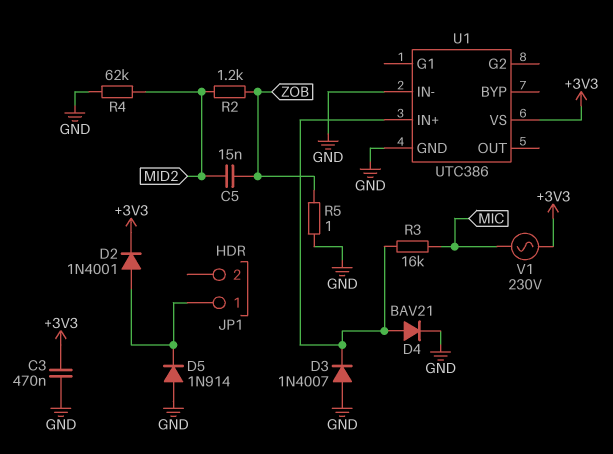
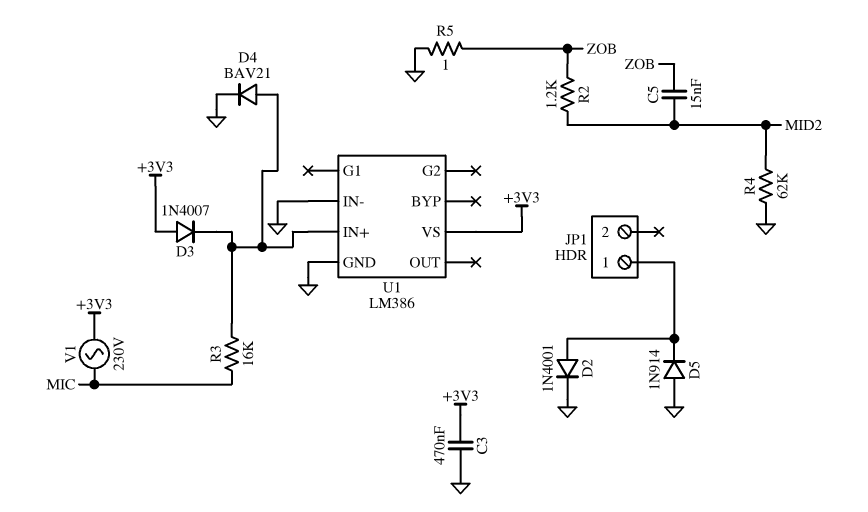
D2: diode 1N4001 (A JP1/1, K +3V3) -> diode 1N4001 (A JP1/1, K GND)
D3: diode 1N4007 (A GND, K U1/IN+) -> diode 1N4007 (A +3V3, K U1/IN+)
U1: UTC386 -> LM386

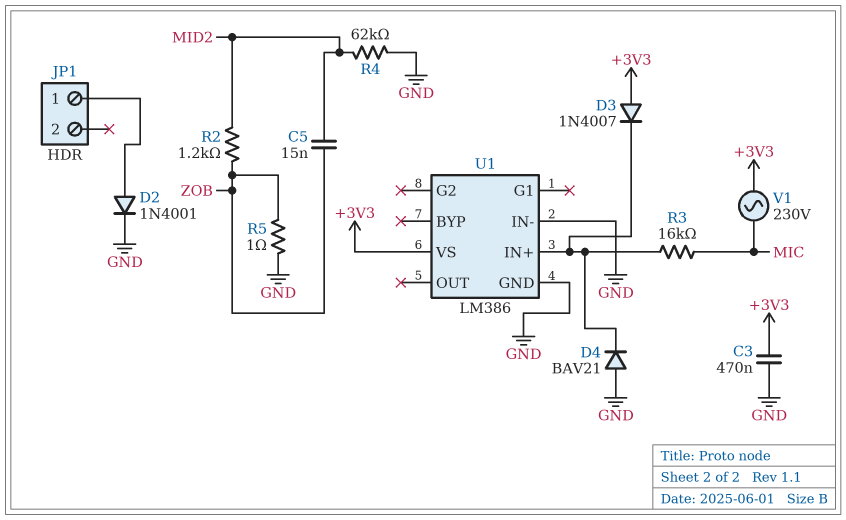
D4: diode BAV21 (A U1/IN+, K GND) -> diode BAV21 (A GND, K U1/IN+)
D5: diode 1N914 (A GND, K JP1/1) -> none

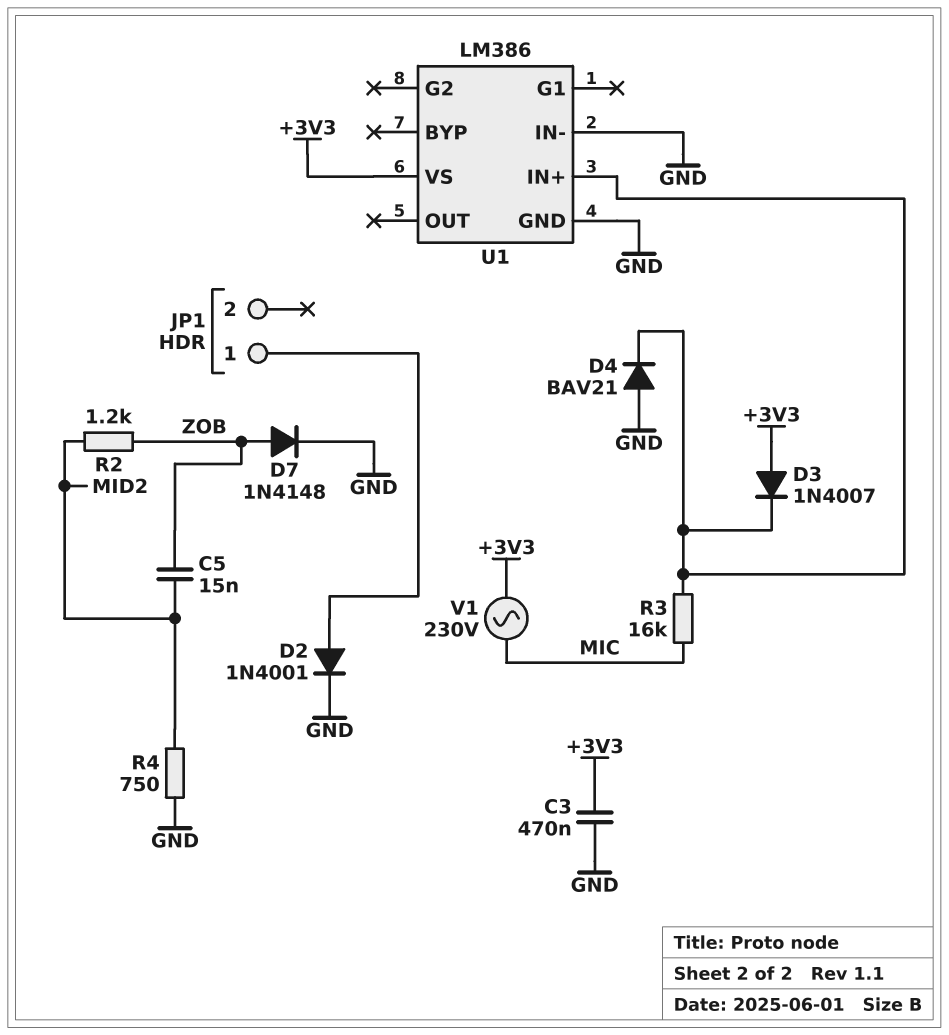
D7: none -> diode 1N4148 (A ZOB, K GND)
R4: 62k (GND, MID2) -> 750 (GND, MID2)
R5: 1 (GND, ZOB) -> none

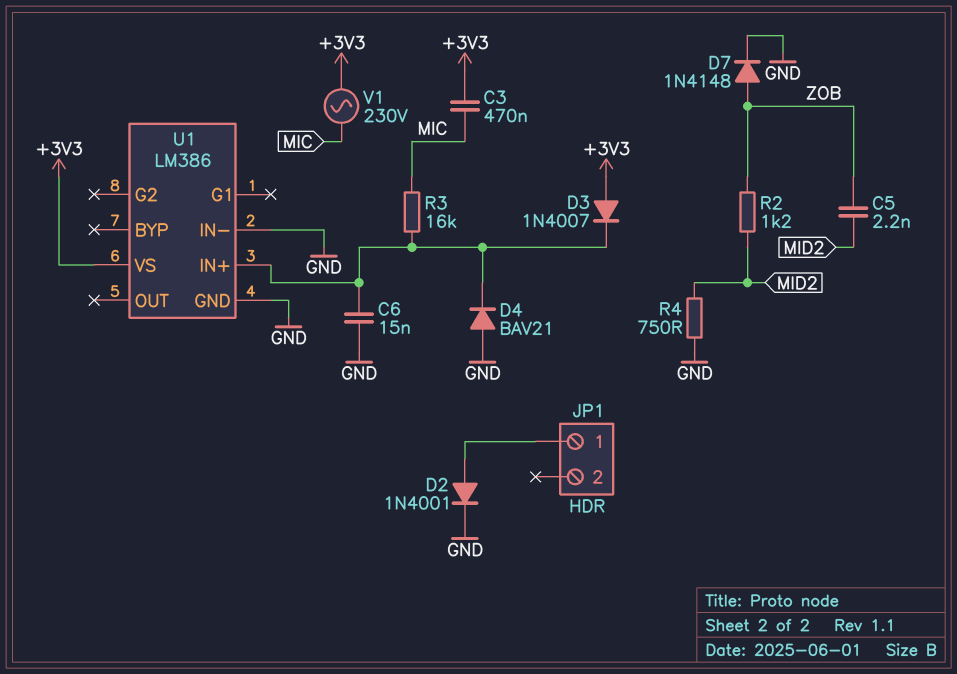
C3: 470nF (+3V3, GND) -> 470nF (+3V3, MIC)
C5: 15nF (MID2, ZOB) -> 2.2nF (MID2, ZOB)
C6: none -> 15nF (GND, U1/IN+)

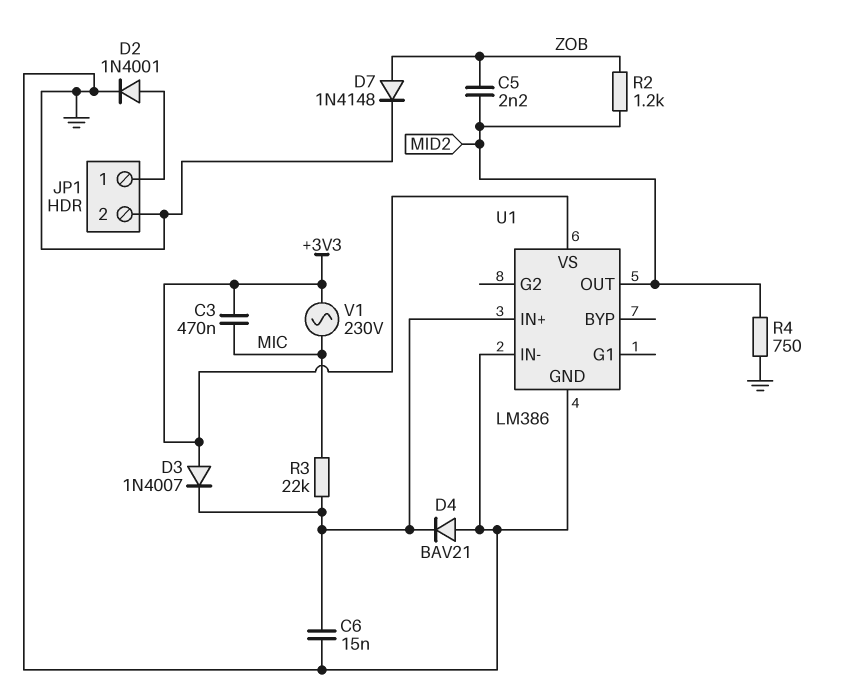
JP1 pin 2: none -> GND
R3: 16k (MIC, U1/IN+) -> 22k (MIC, U1/IN+)
U1 pin OUT: none -> MID2

